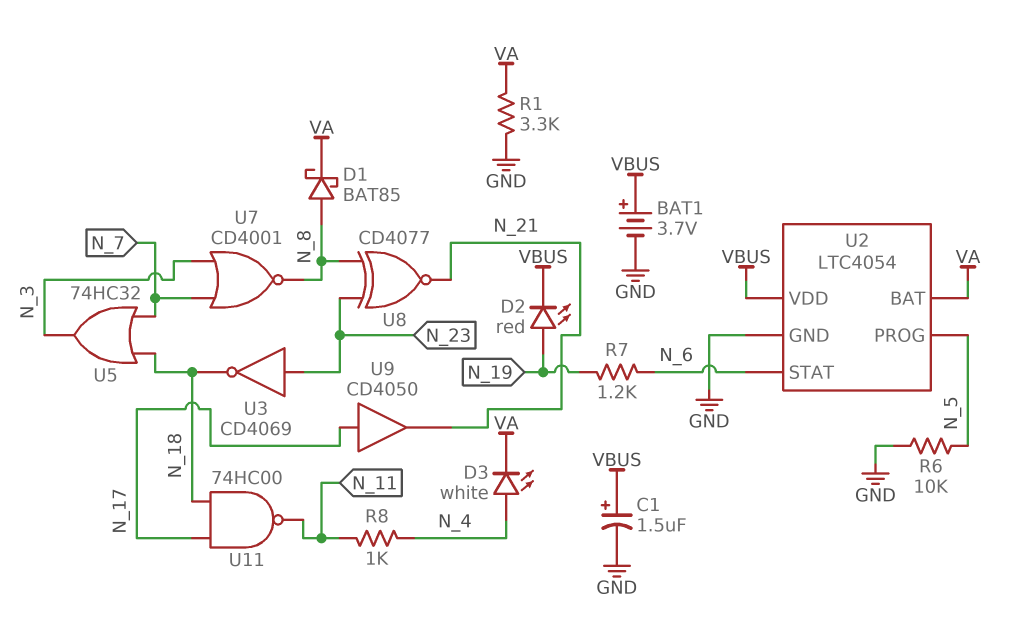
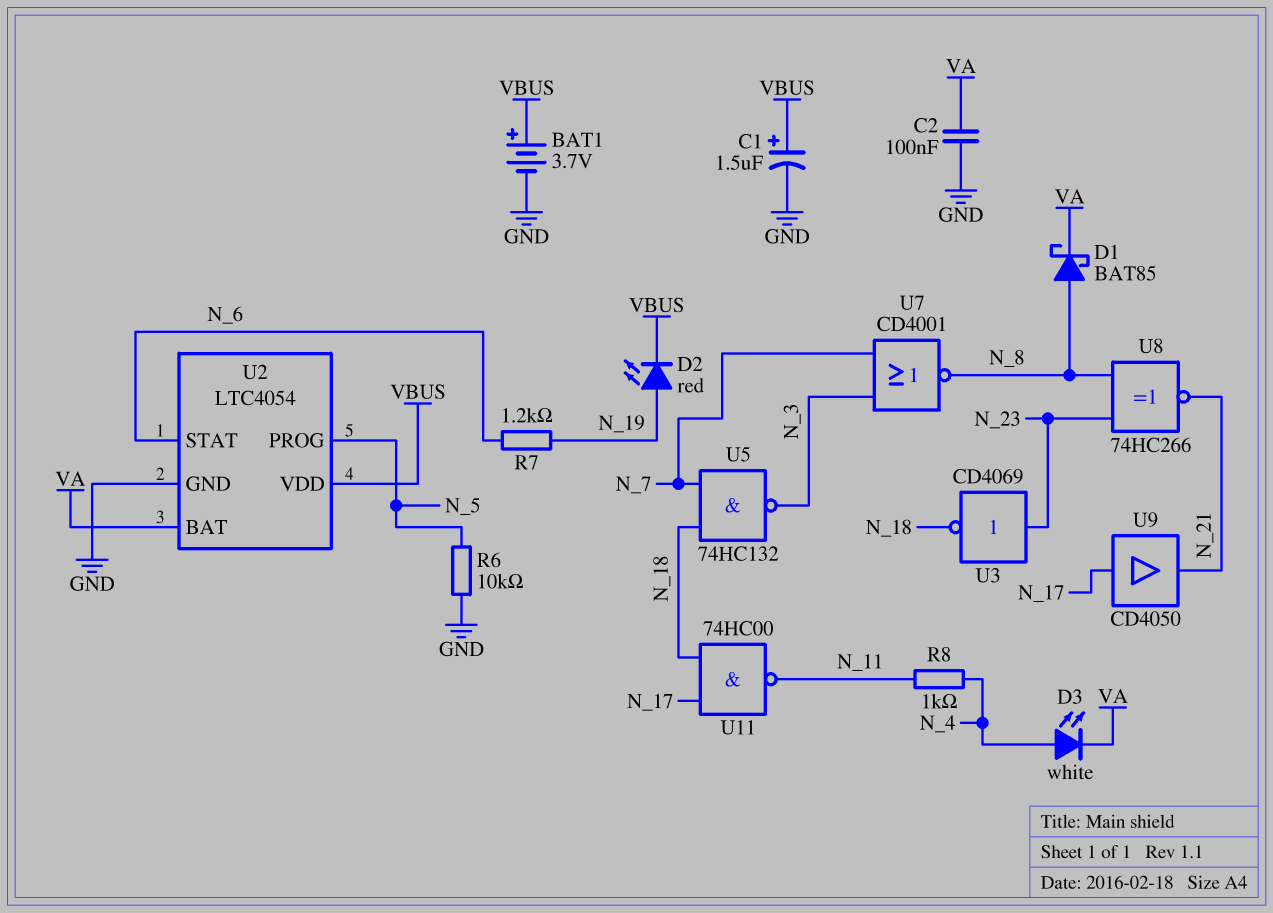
C2: none -> 100nF (GND, VA)
R1: 3.3k (GND, VA) -> none
U5: OR 74HC32 (in N_7, in N_18, out N_3) -> NAND 74HC132 (in N_7, in N_18, out N_3)
U8: XNOR CD4077 (in N_8, in N_23, out N_21) -> XNOR 74HC266 (in N_8, in N_23, out N_21)

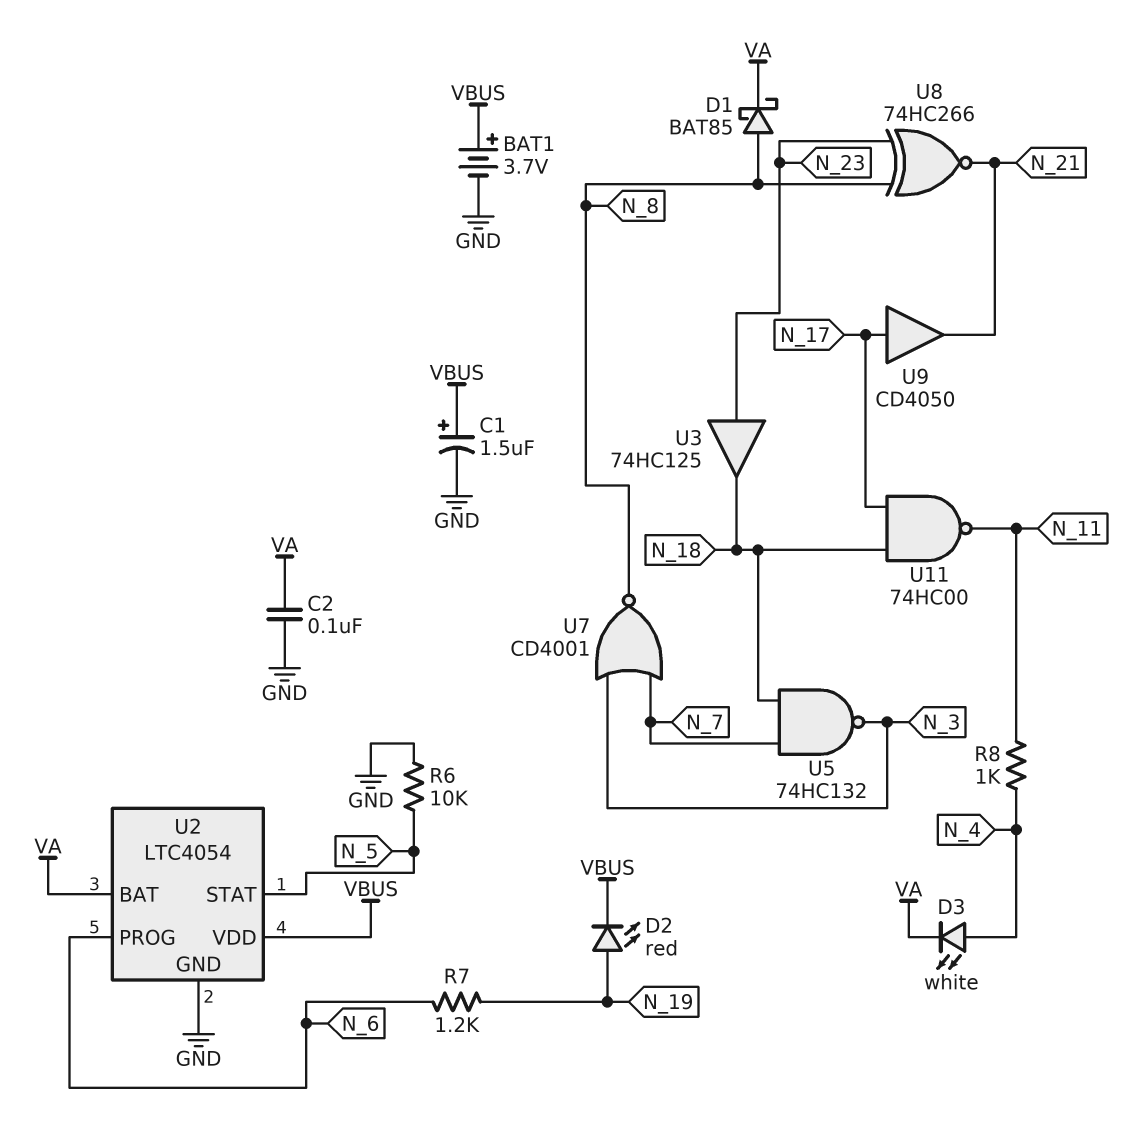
U2 pin PROG: N_5 -> N_6
U2 pin STAT: N_6 -> N_5
U3: NOT CD4069 (in N_23, out N_18) -> buffer 74HC125 (in N_23, out N_18)

